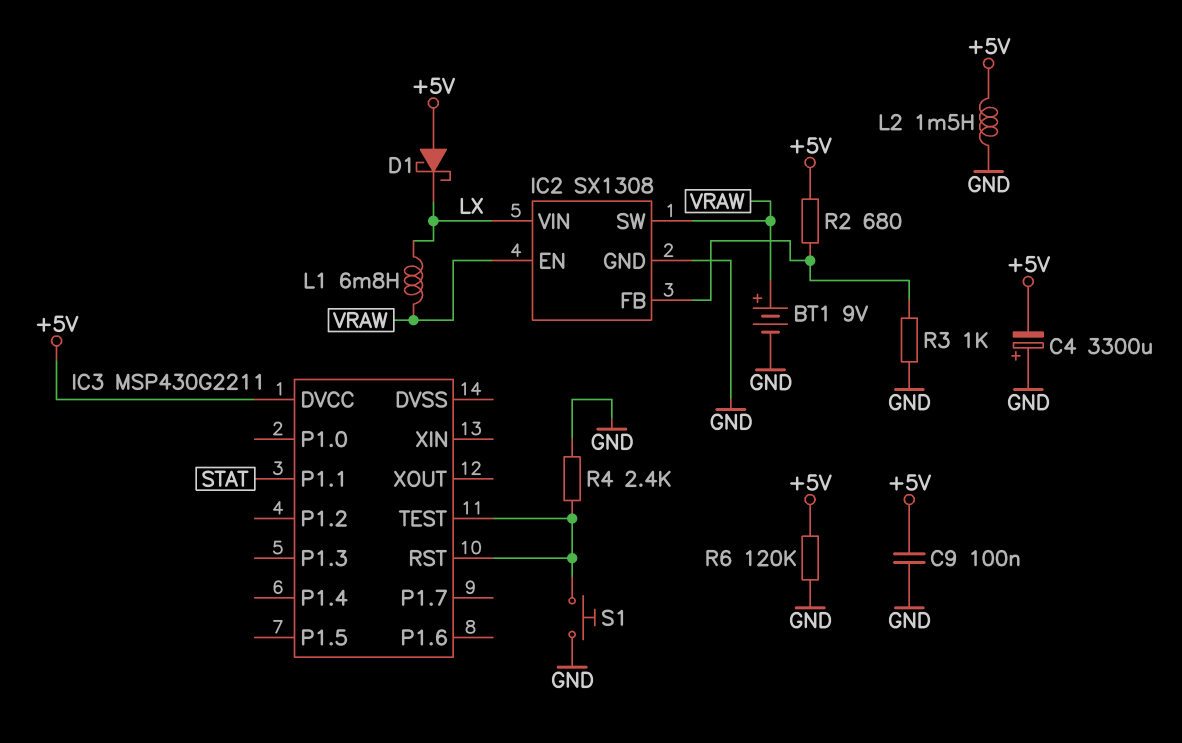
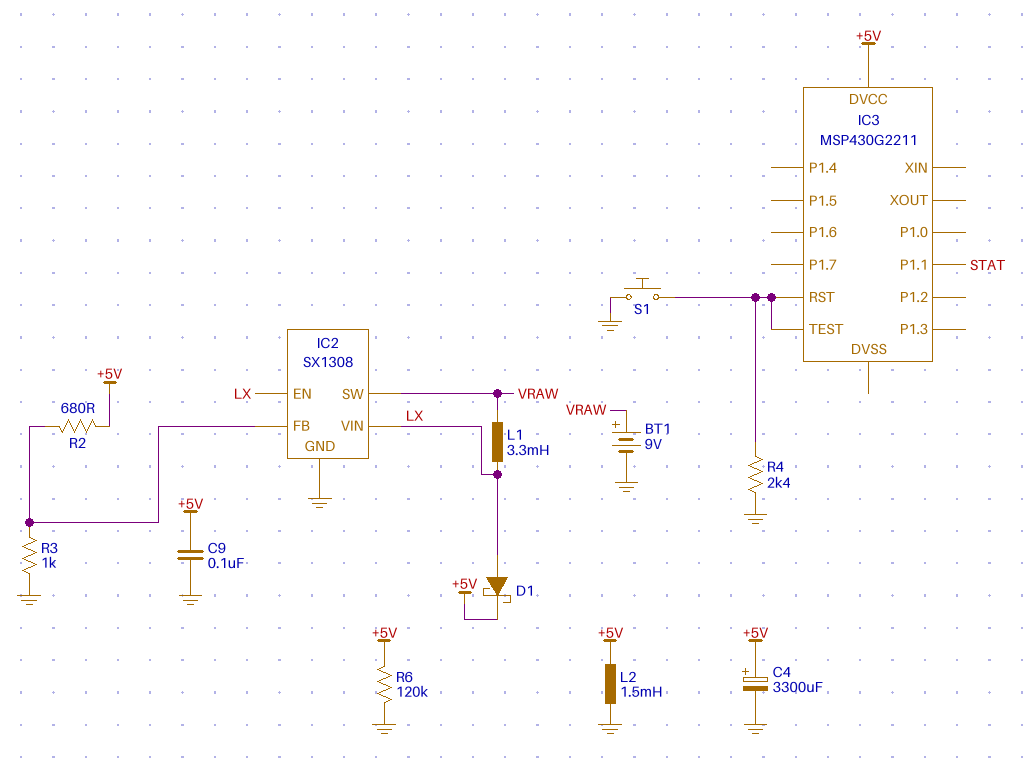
C4: 3300uF (plus GND, minus +5V) -> 3300uF (plus +5V, minus GND)
D1: schottky (A +5V, K LX) -> schottky (A LX, K +5V)
IC2 pin EN: VRAW -> LX
L1: 6.8mH (LX, VRAW) -> 3.3mH (LX, VRAW)

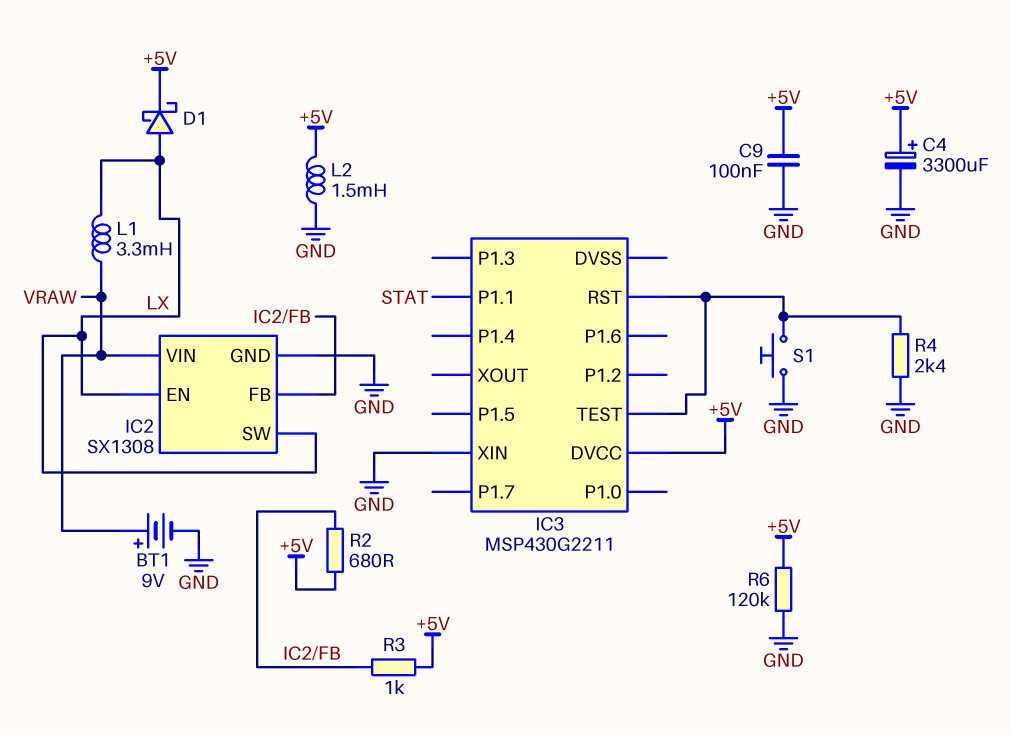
IC2 pin SW: VRAW -> LX
IC2 pin VIN: LX -> VRAW
IC3 pin XIN: none -> GND
R3: 1k (GND, IC2/FB) -> 1k (+5V, IC2/FB)

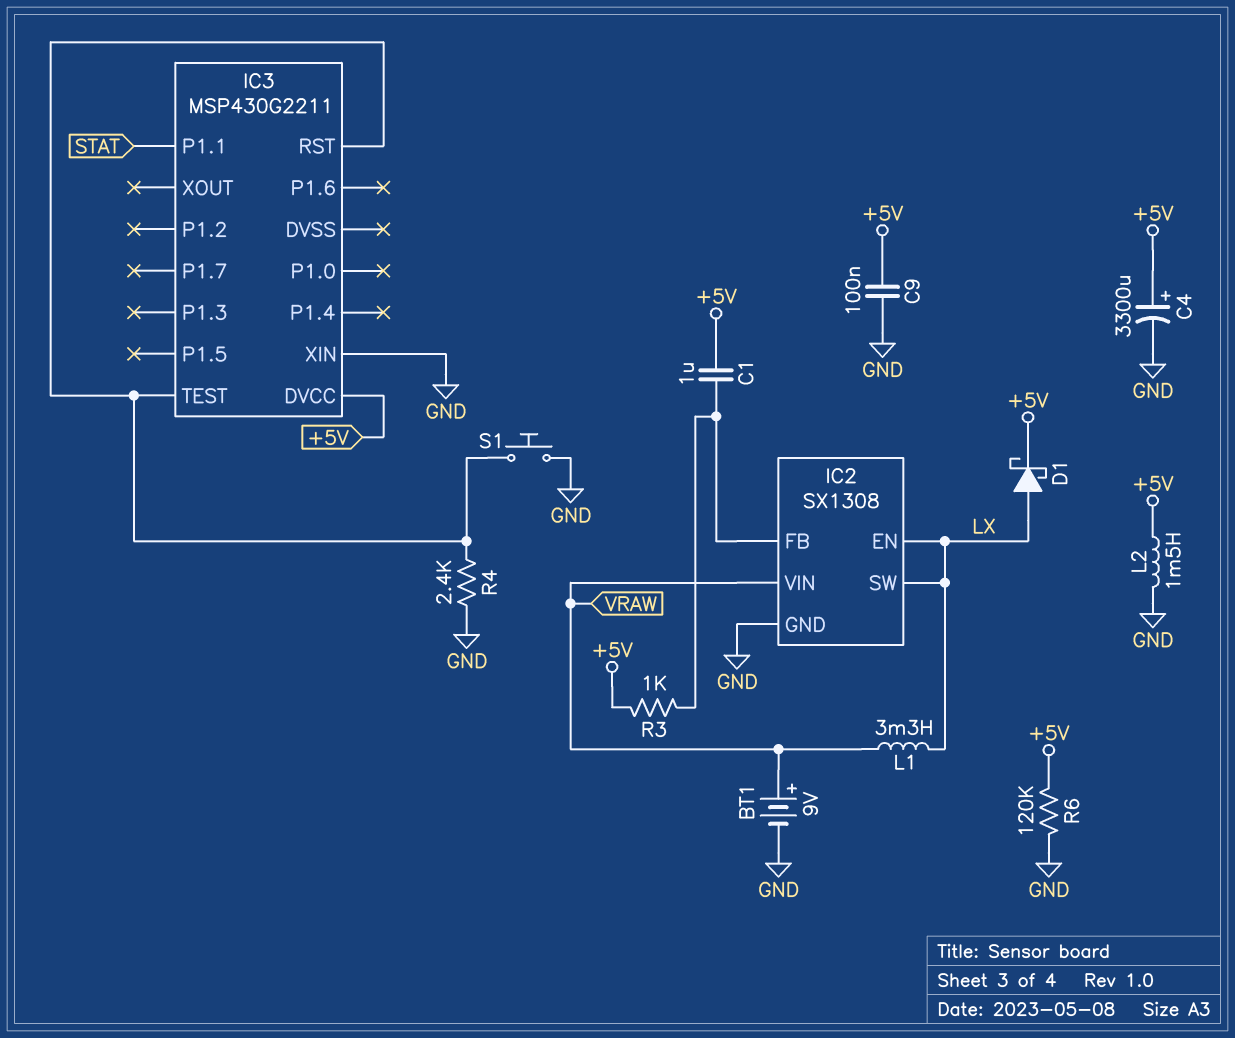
C1: none -> 1uF (+5V, IC2/FB)
R2: 680 (+5V, IC2/FB) -> none

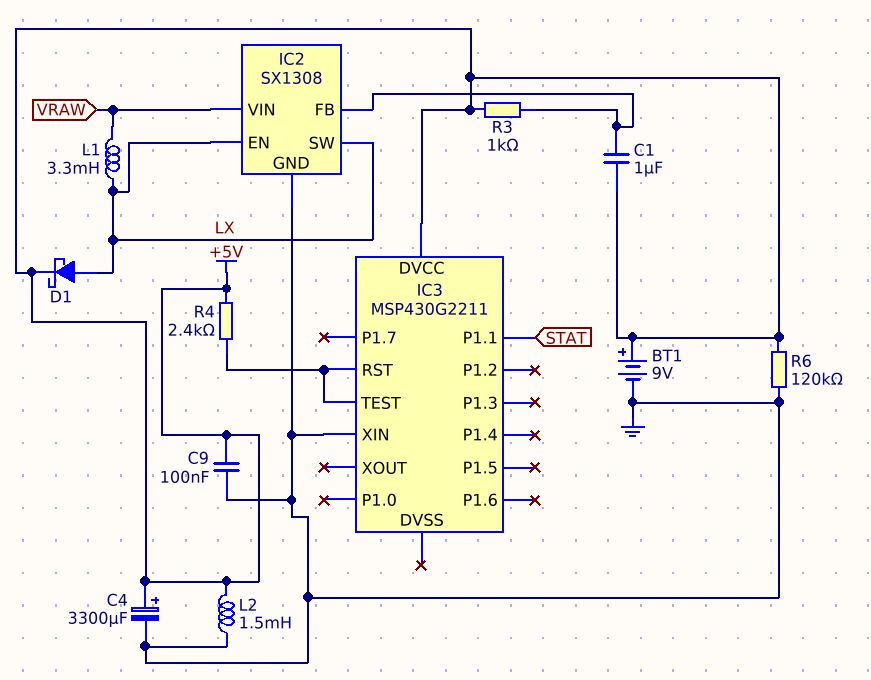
BT1: 9V (plus VRAW, minus GND) -> 9V (plus +5V, minus GND)
R4: 2.4k (GND, IC3/RST) -> 2.4k (+5V, IC3/RST)
S1: button (GND, IC3/RST) -> none

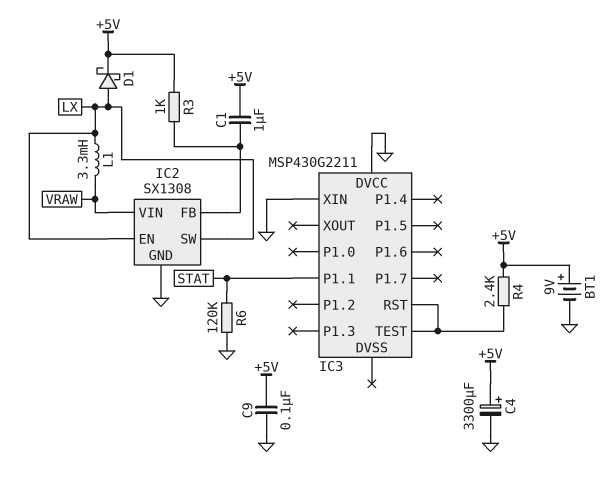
IC3 pin DVCC: +5V -> GND
L2: 1.5mH (+5V, GND) -> none
R6: 120k (+5V, GND) -> 120k (GND, STAT)

